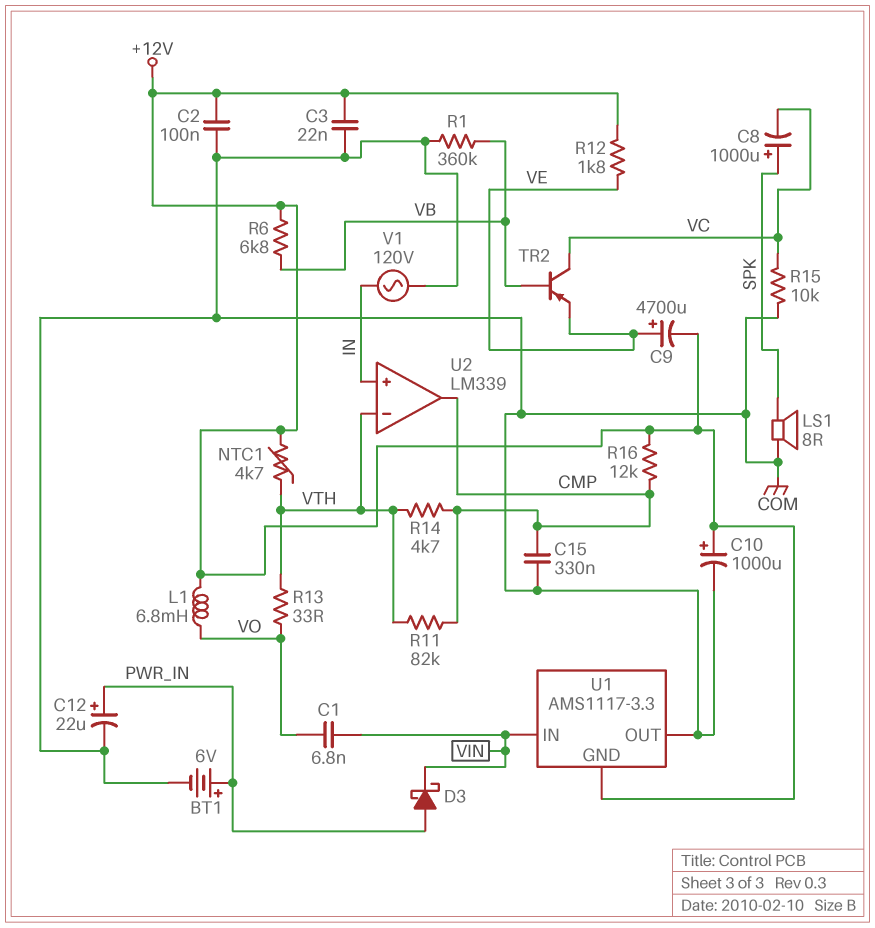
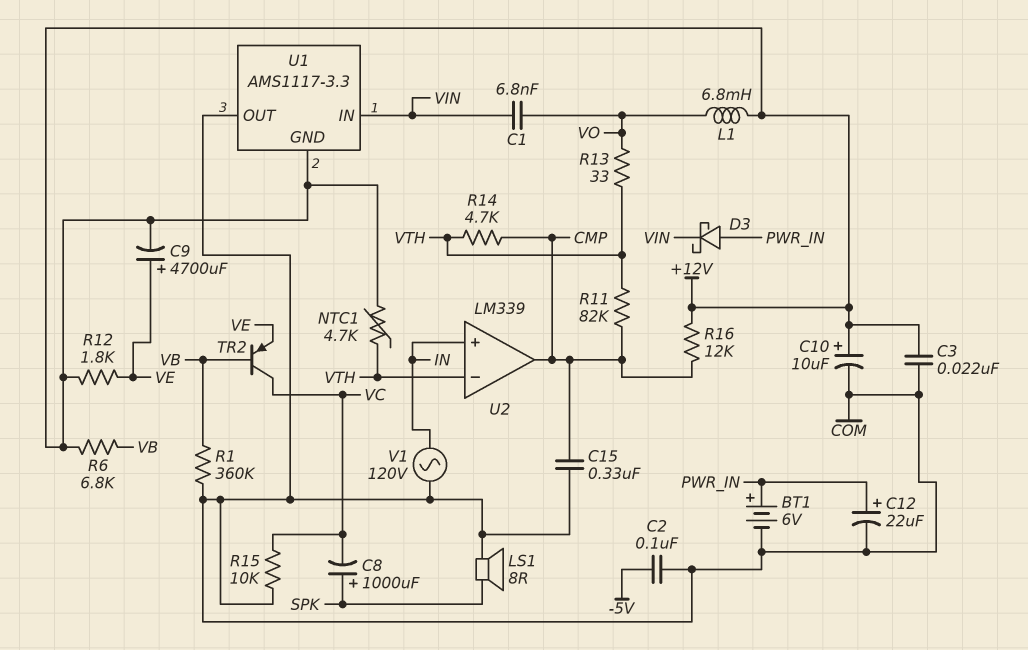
C2: 100nF (+12V, COM) -> 100nF (-5V, COM)
C10: 1000uF (plus +12V, minus COM) -> 10uF (plus +12V, minus COM)

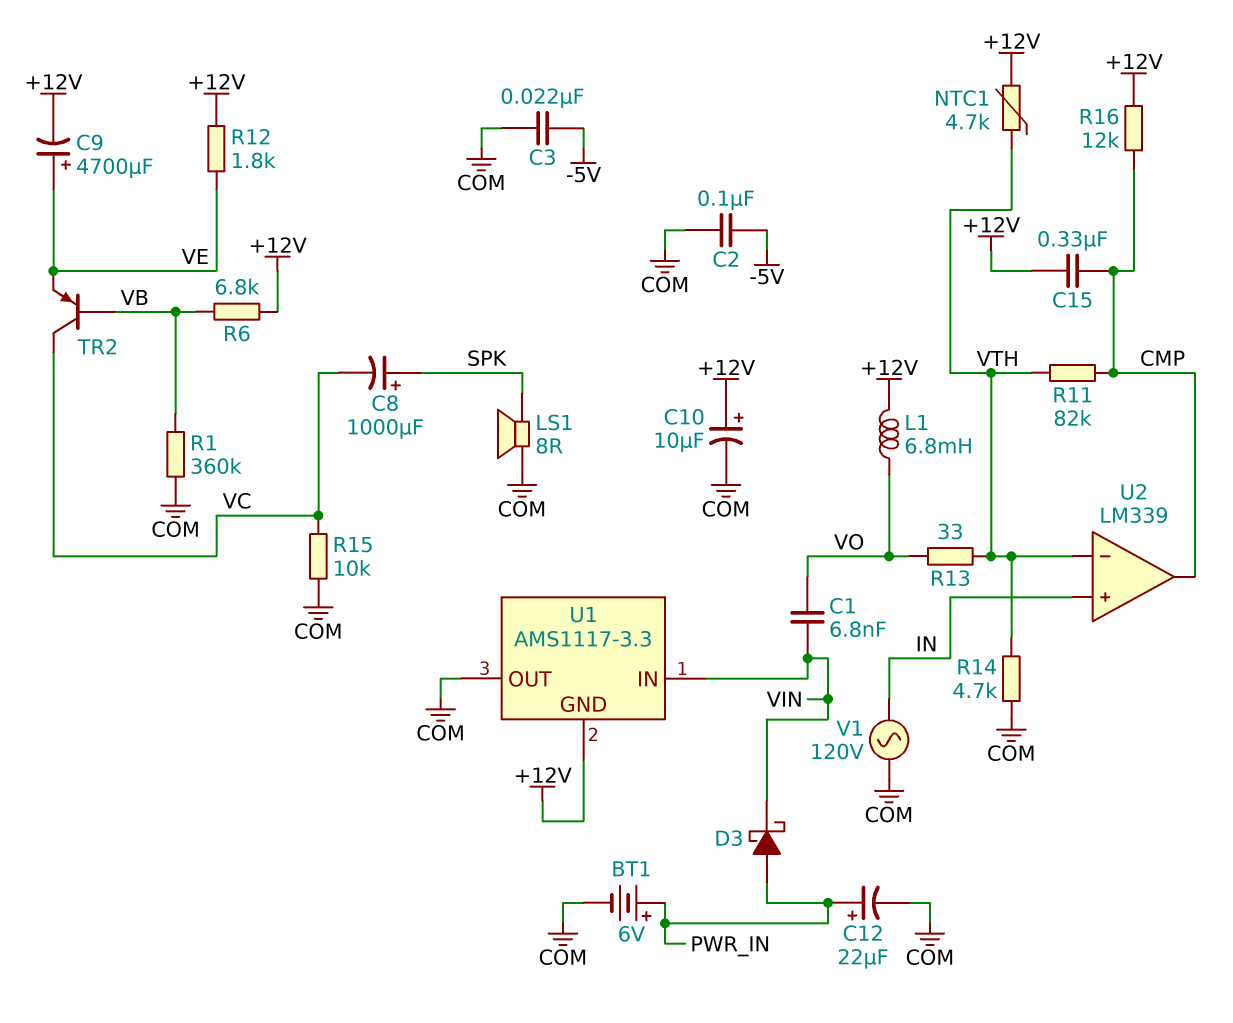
C3: 22nF (+12V, COM) -> 22nF (-5V, COM)
C15: 330nF (CMP, COM) -> 330nF (+12V, CMP)
R14: 4.7k (CMP, VTH) -> 4.7k (COM, VTH)

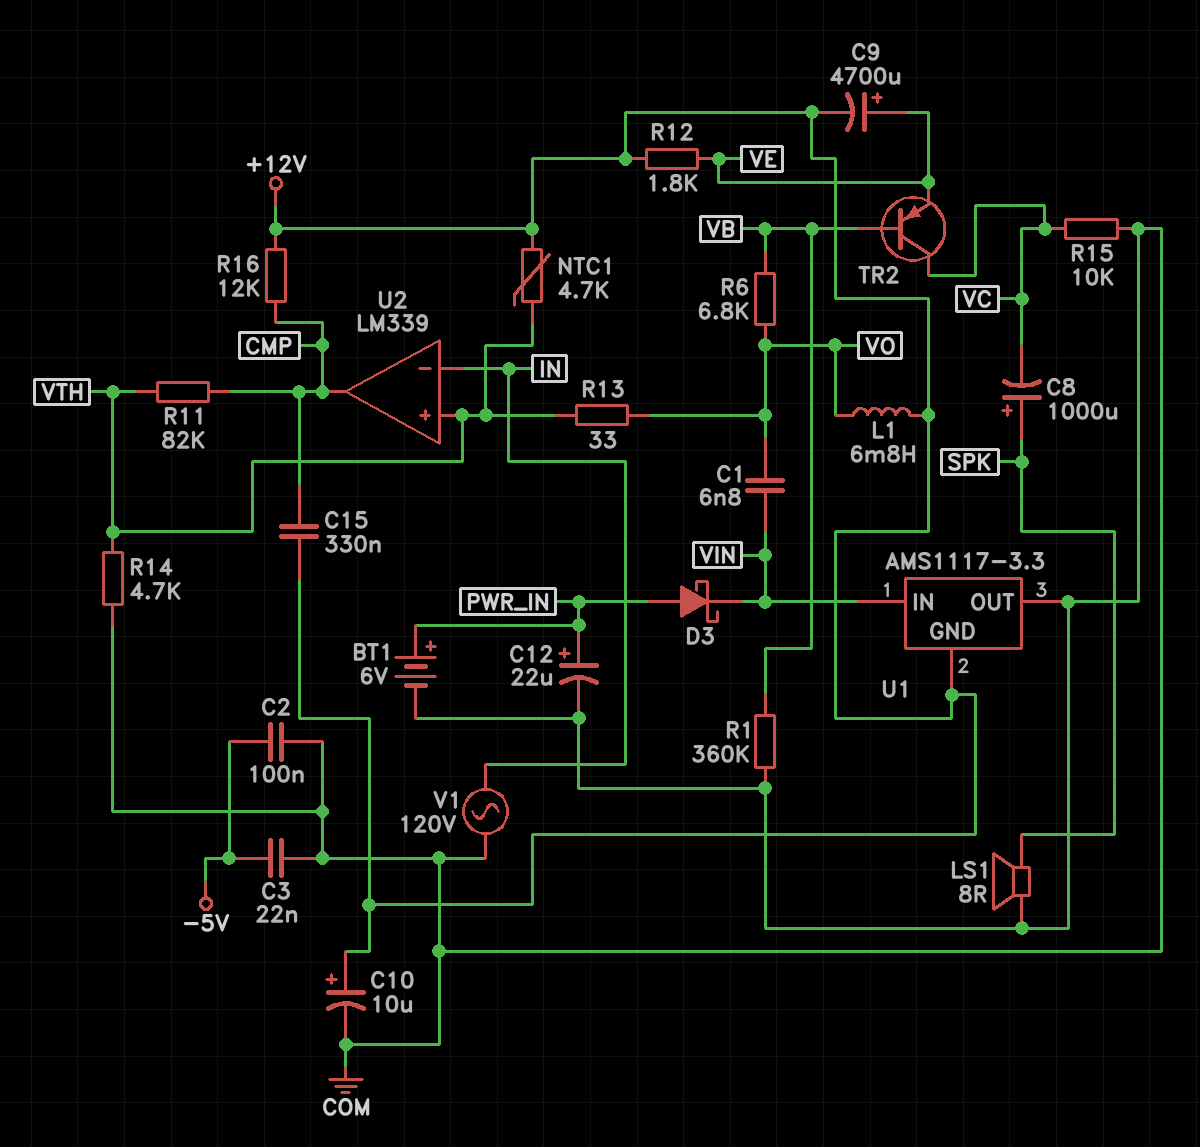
R6: 6.8k (+12V, VB) -> 6.8k (VB, VO)
U2 pin in+: IN -> VTH
U2 pin in-: VTH -> IN

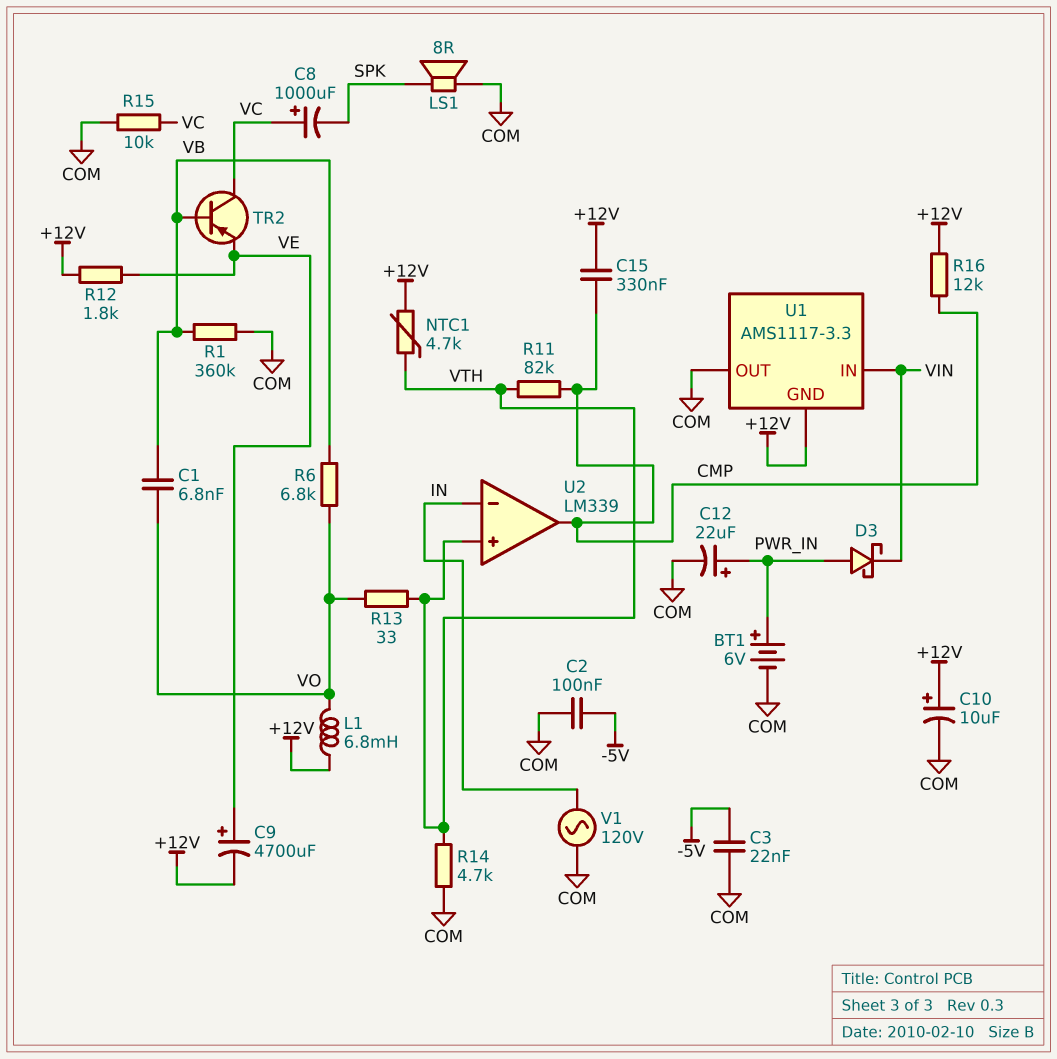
C1: 6.8nF (VIN, VO) -> 6.8nF (VB, VO)
C8: 1000uF (plus SPK, minus VC) -> 1000uF (plus VC, minus SPK)

